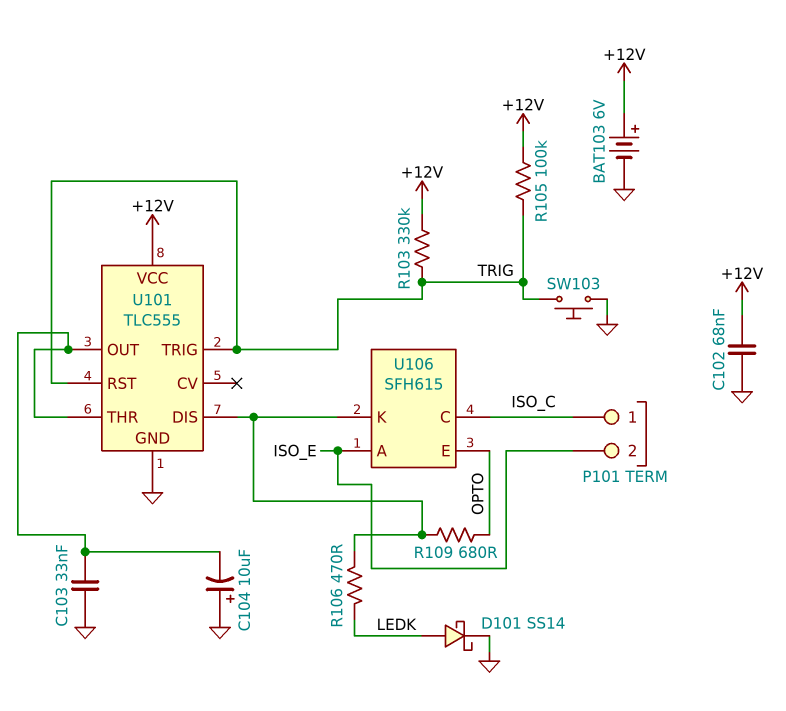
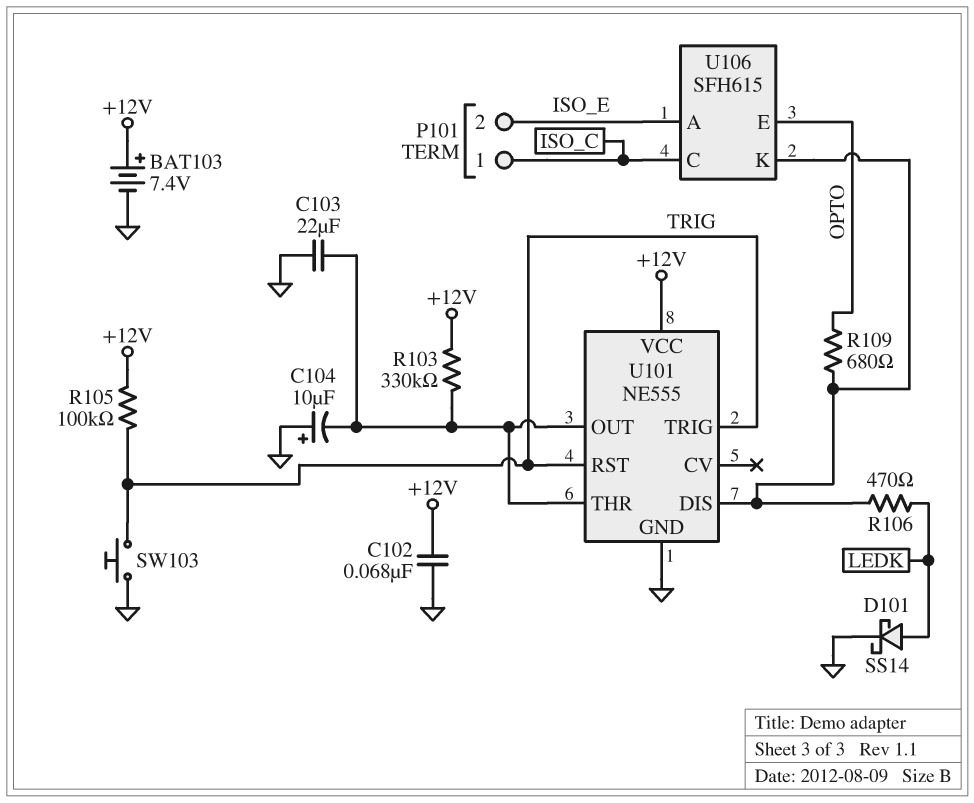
BAT103: 6V (plus +12V, minus GND) -> 7.4V (plus +12V, minus GND)
C103: 33nF (GND, U101/OUT) -> 22uF (GND, U101/OUT)
R103: 330k (+12V, TRIG) -> 330k (+12V, U101/OUT)
U101: TLC555 -> NE555

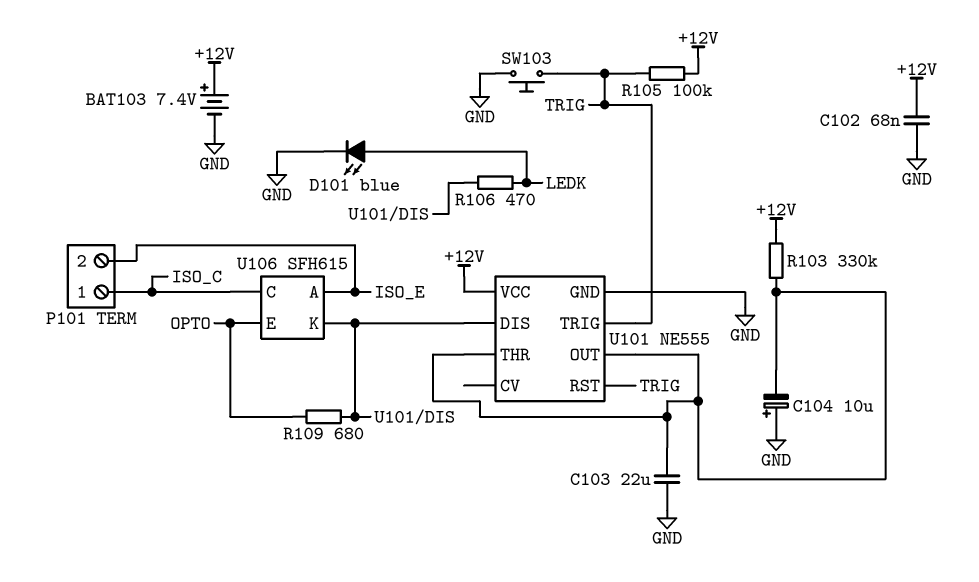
D101: schottky SS14 (A LEDK, K GND) -> LED blue (A LEDK, K GND)

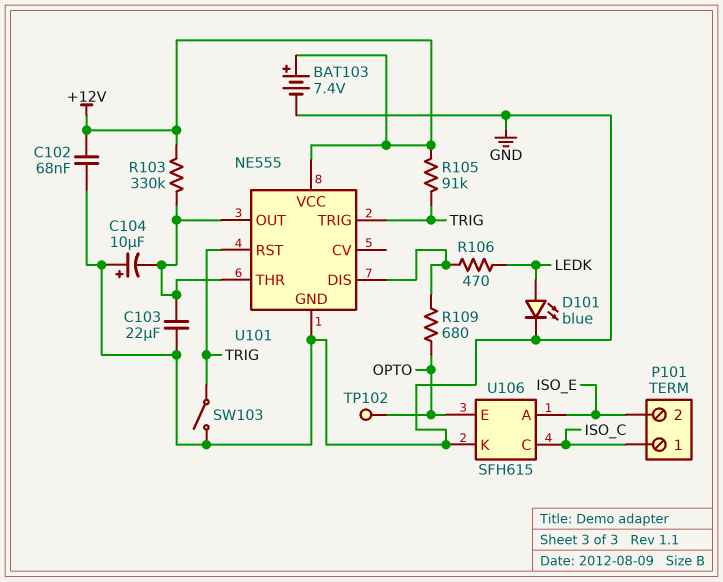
R105: 100k (+12V, TRIG) -> 91k (+12V, TRIG)
SW103: button (GND, TRIG) -> switch (GND, TRIG)
TP102: none -> test point (OPTO)
U106 pin K: U101/DIS -> GND

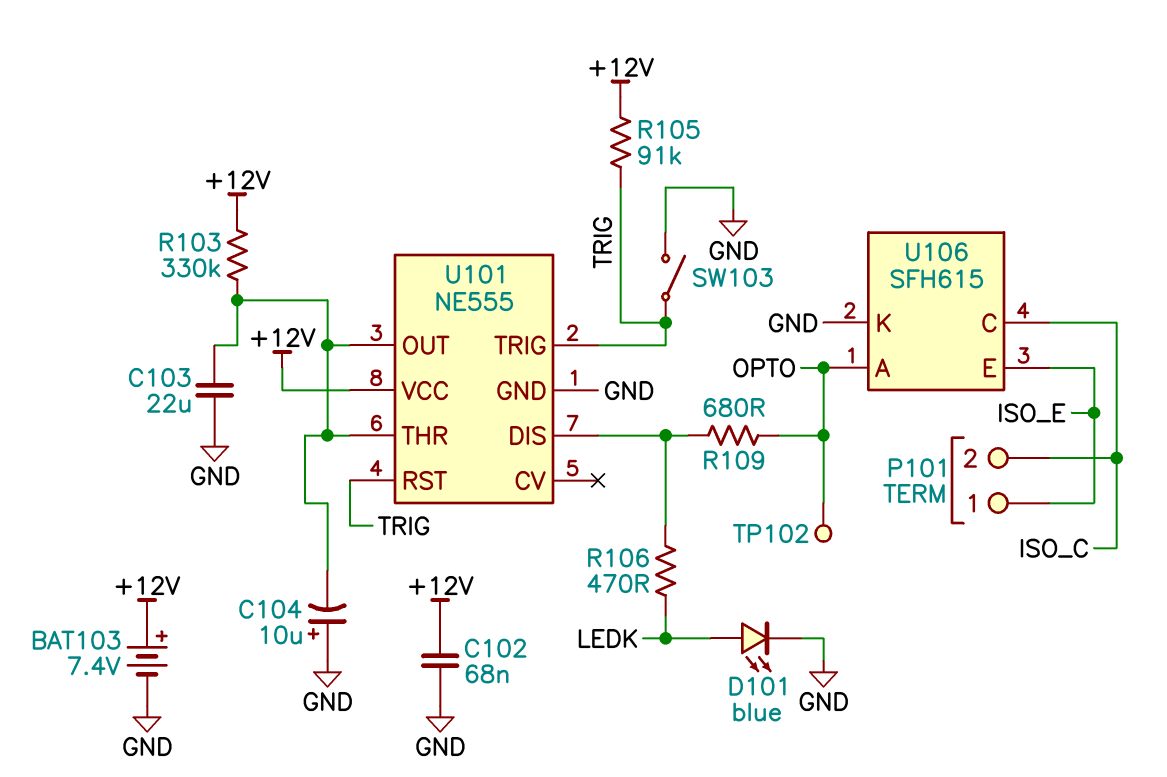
P101 pin 1: ISO_C -> ISO_E
P101 pin 2: ISO_E -> ISO_C
U106 pin A: ISO_E -> OPTO
U106 pin E: OPTO -> ISO_E

